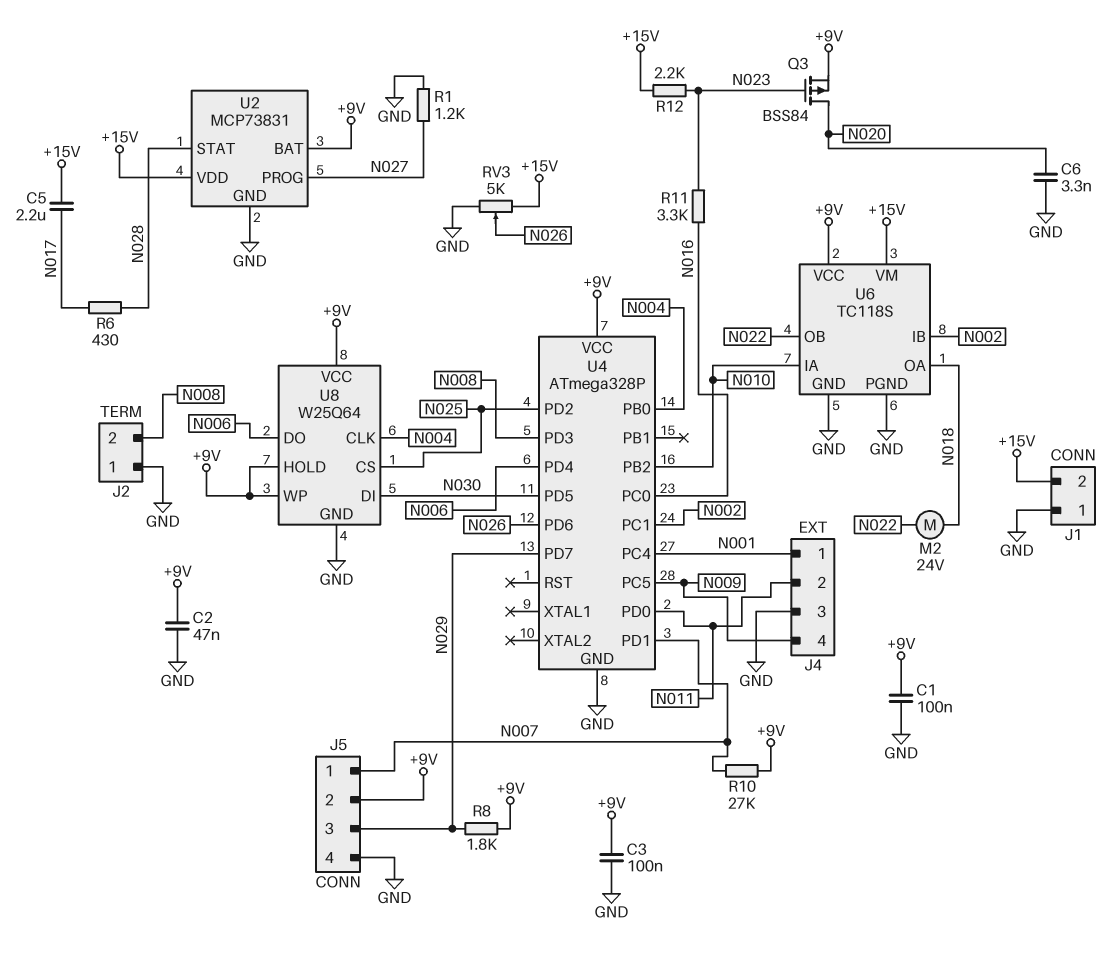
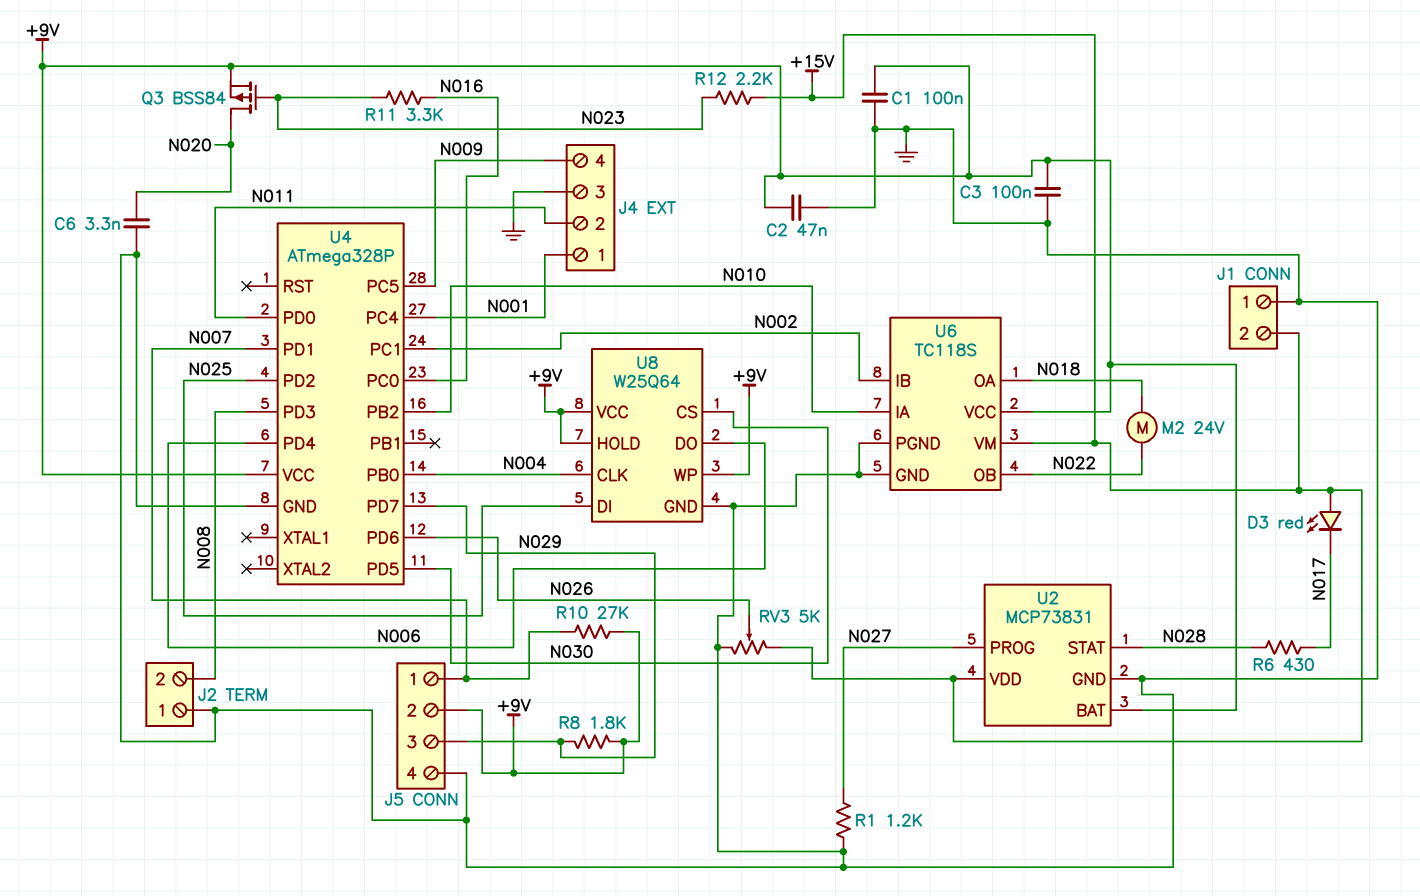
C5: 2.2uF (+15V, N017) -> none
D3: none -> LED red (A +15V, K N017)
U8 pin CS: N025 -> N030
U8 pin DI: N030 -> N025

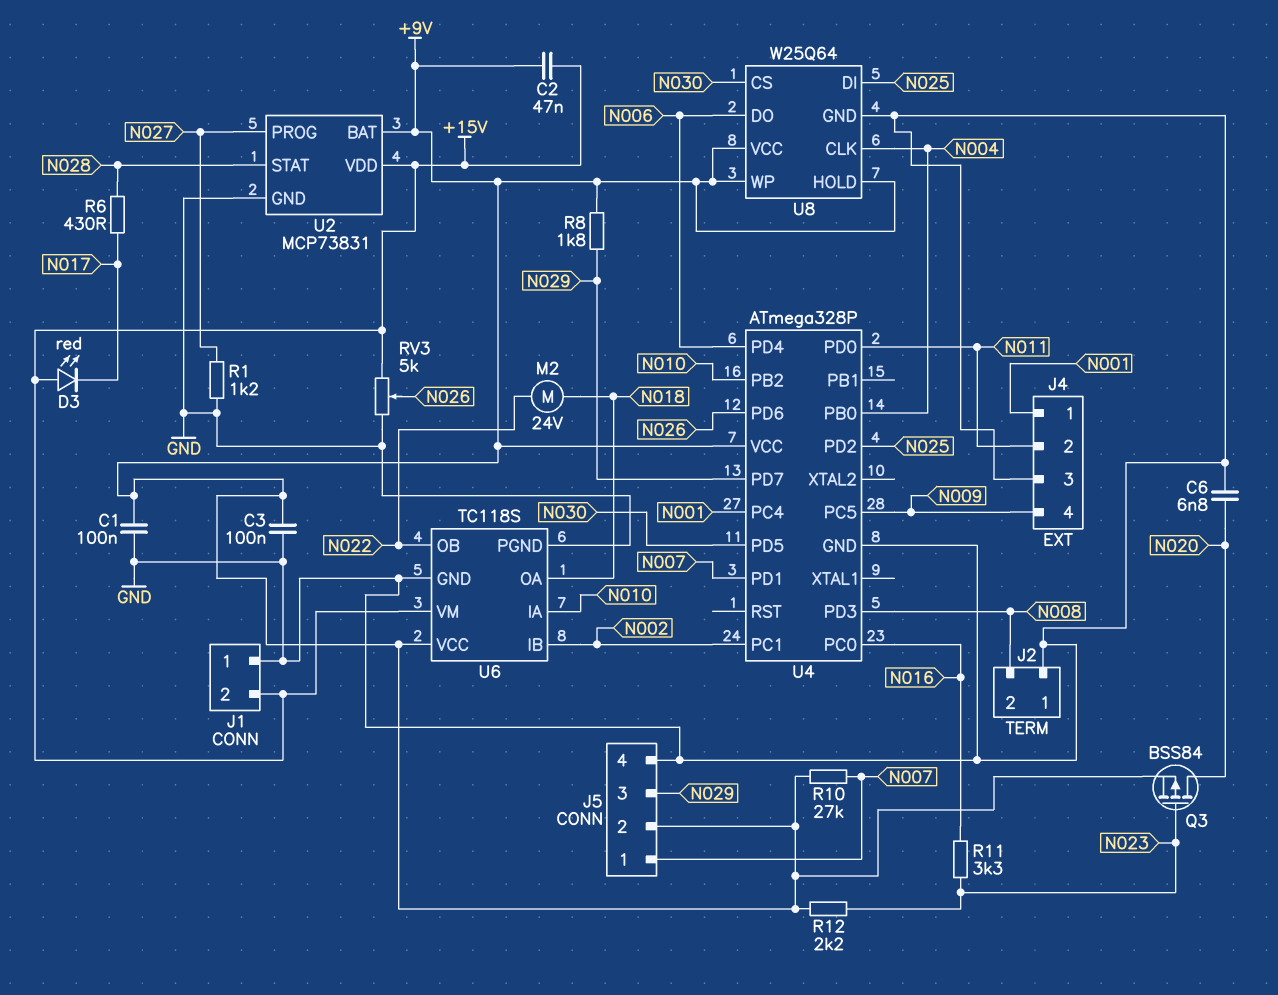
C2: 47nF (+9V, GND) -> 47nF (+9V, +15V)
C6: 3.3nF (GND, N020) -> 6.8nF (GND, N020)
R12: 2.2k (+15V, N023) -> 2.2k (+9V, N023)

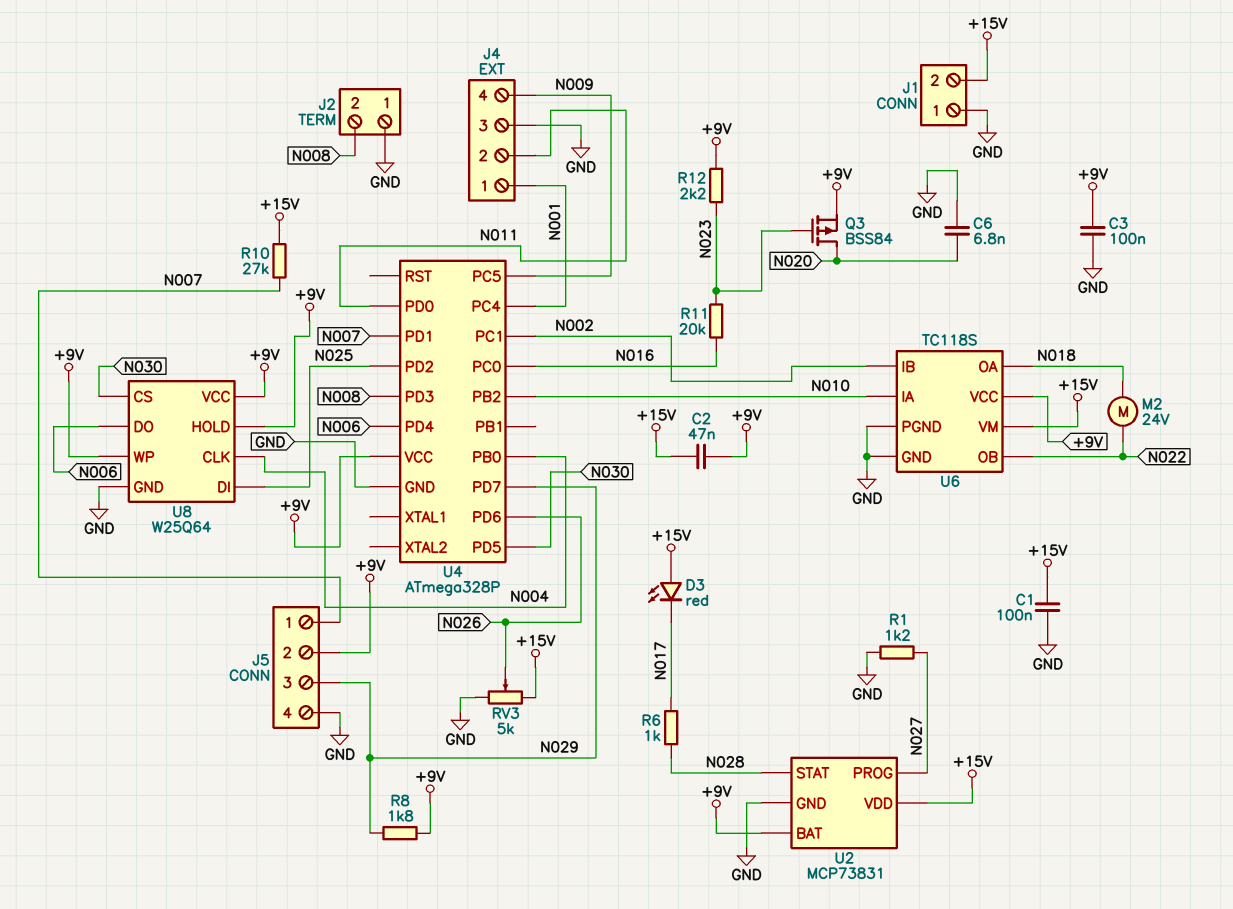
C1: 100nF (+9V, GND) -> 100nF (+15V, GND)
R6: 430 (N017, N028) -> 1k (N017, N028)
R10: 27k (+9V, N007) -> 27k (+15V, N007)
R11: 3.3k (N016, N023) -> 20k (N016, N023)

